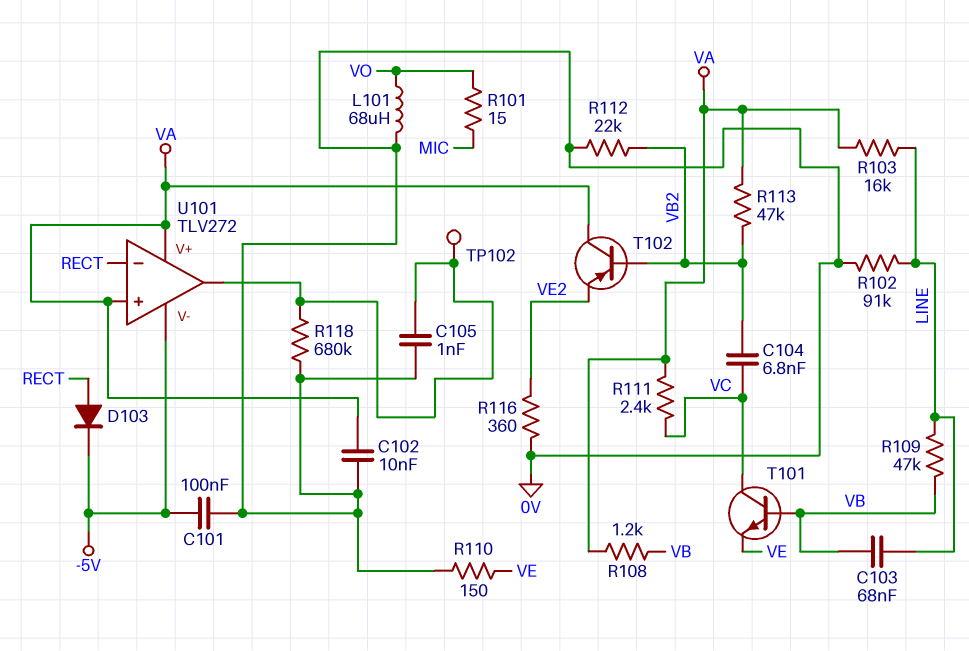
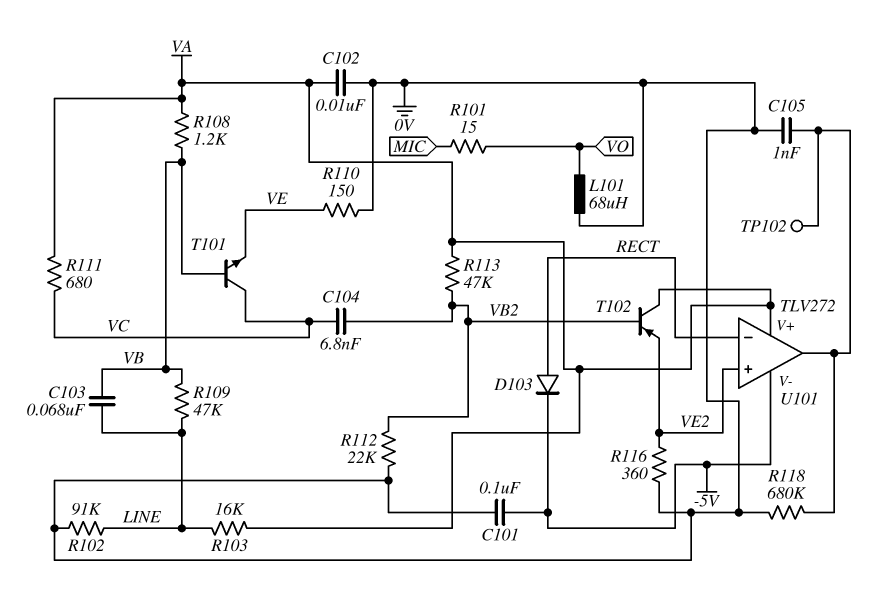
R111: 2.4k (VA, VC) -> 680 (VA, VC)
U101 pin in+: VA -> VE2

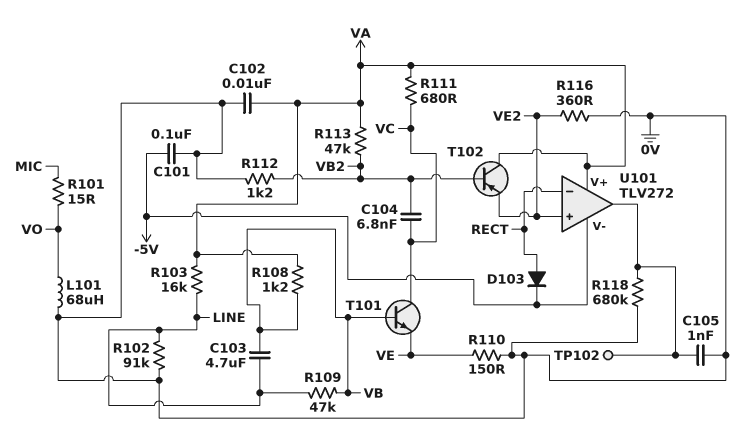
C103: 68nF (LINE, VB) -> 4.7uF (LINE, VB)
R112: 22k (0V, VB2) -> 1.2k (0V, VB2)

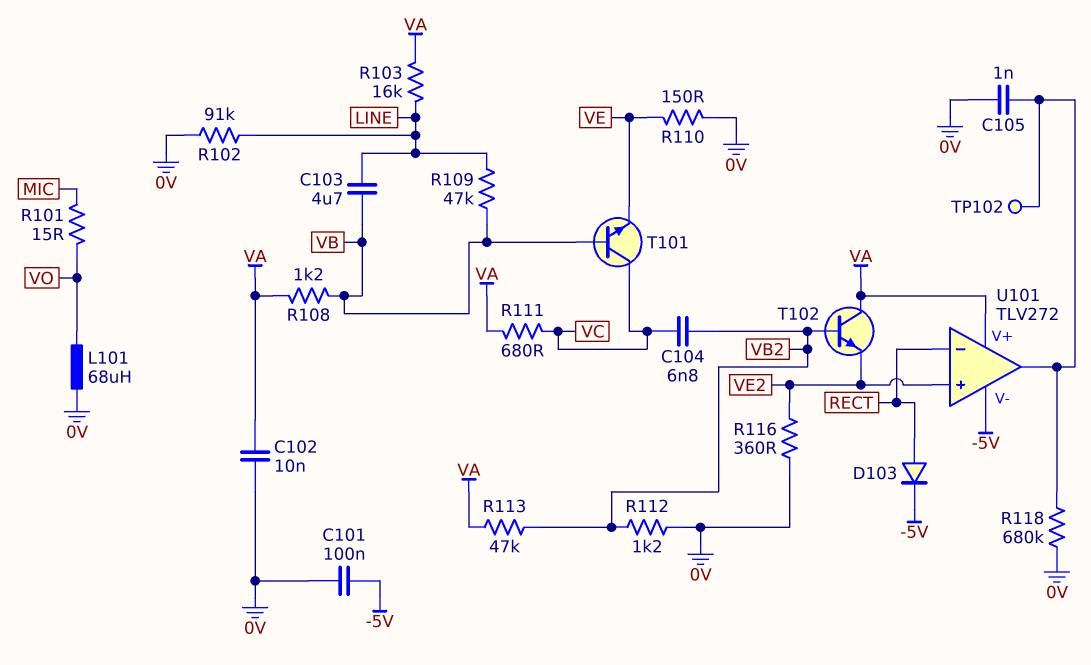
T102: PNP (B VB2, C VA, E VE2) -> NPN (B VB2, C VA, E VE2)

